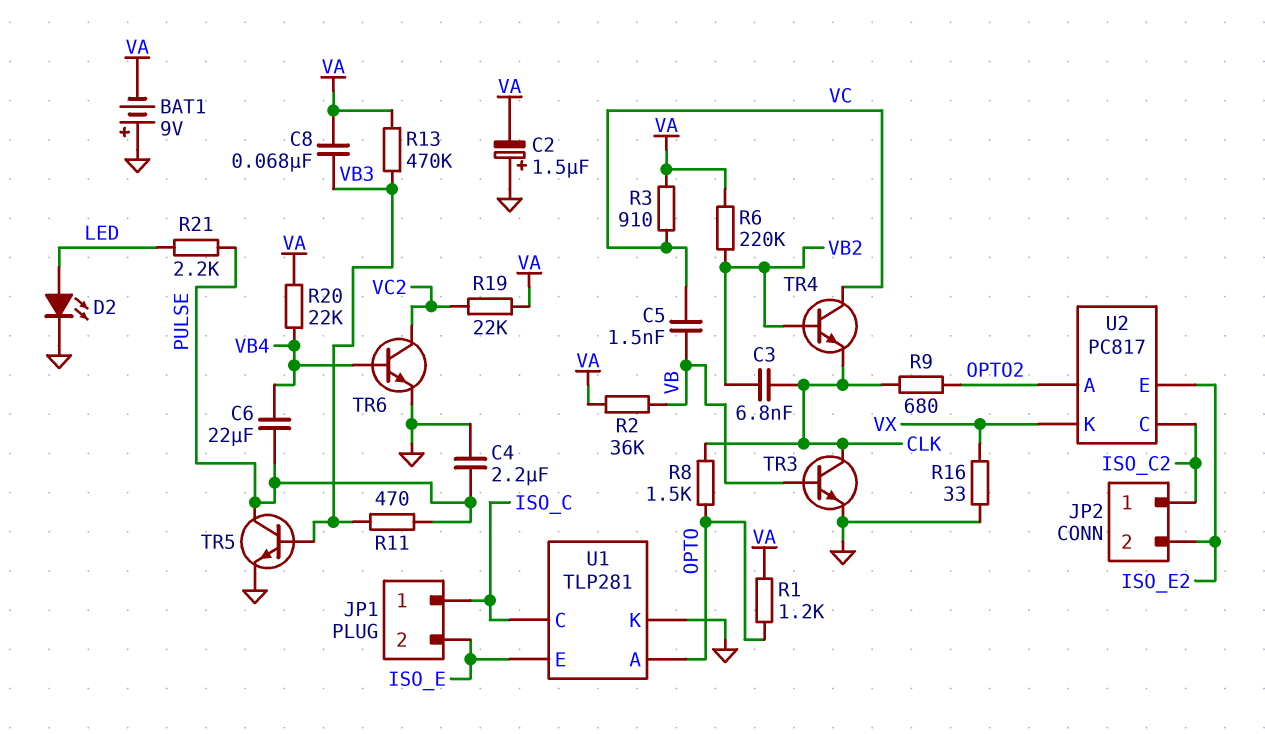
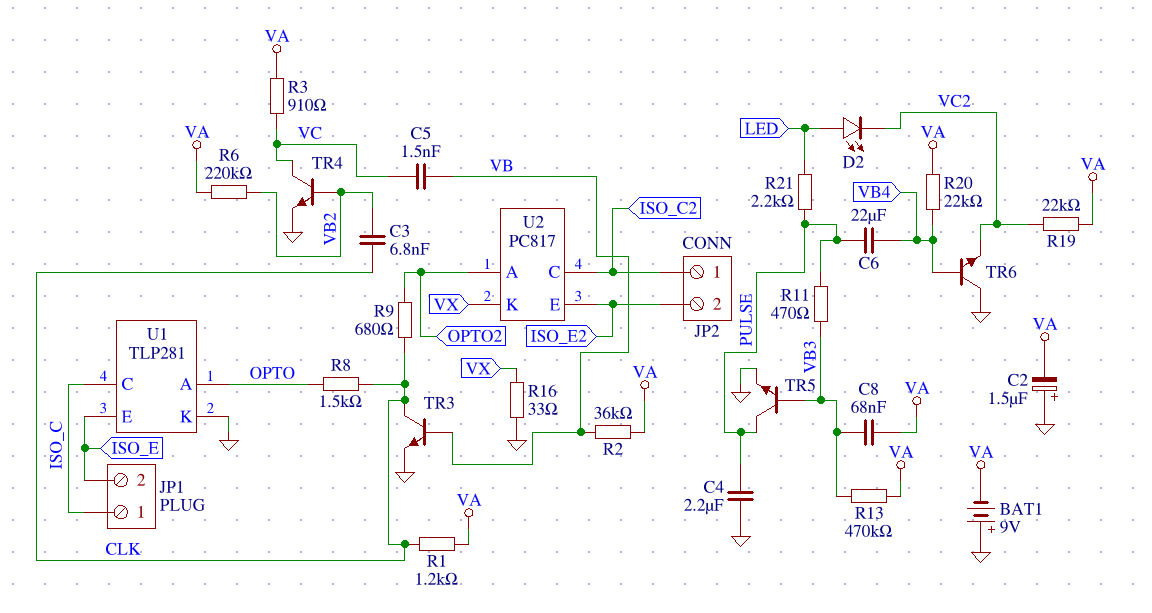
D2: LED (A LED, K GND) -> LED (A LED, K VC2)
R1: 1.2k (OPTO, VA) -> 1.2k (CLK, VA)
TR4: NPN (B VB2, C VC, E CLK) -> NPN (B VB2, C VC, E GND)
TR6: NPN (B VB4, C VC2, E GND) -> NPN (B VB4, C GND, E VC2)

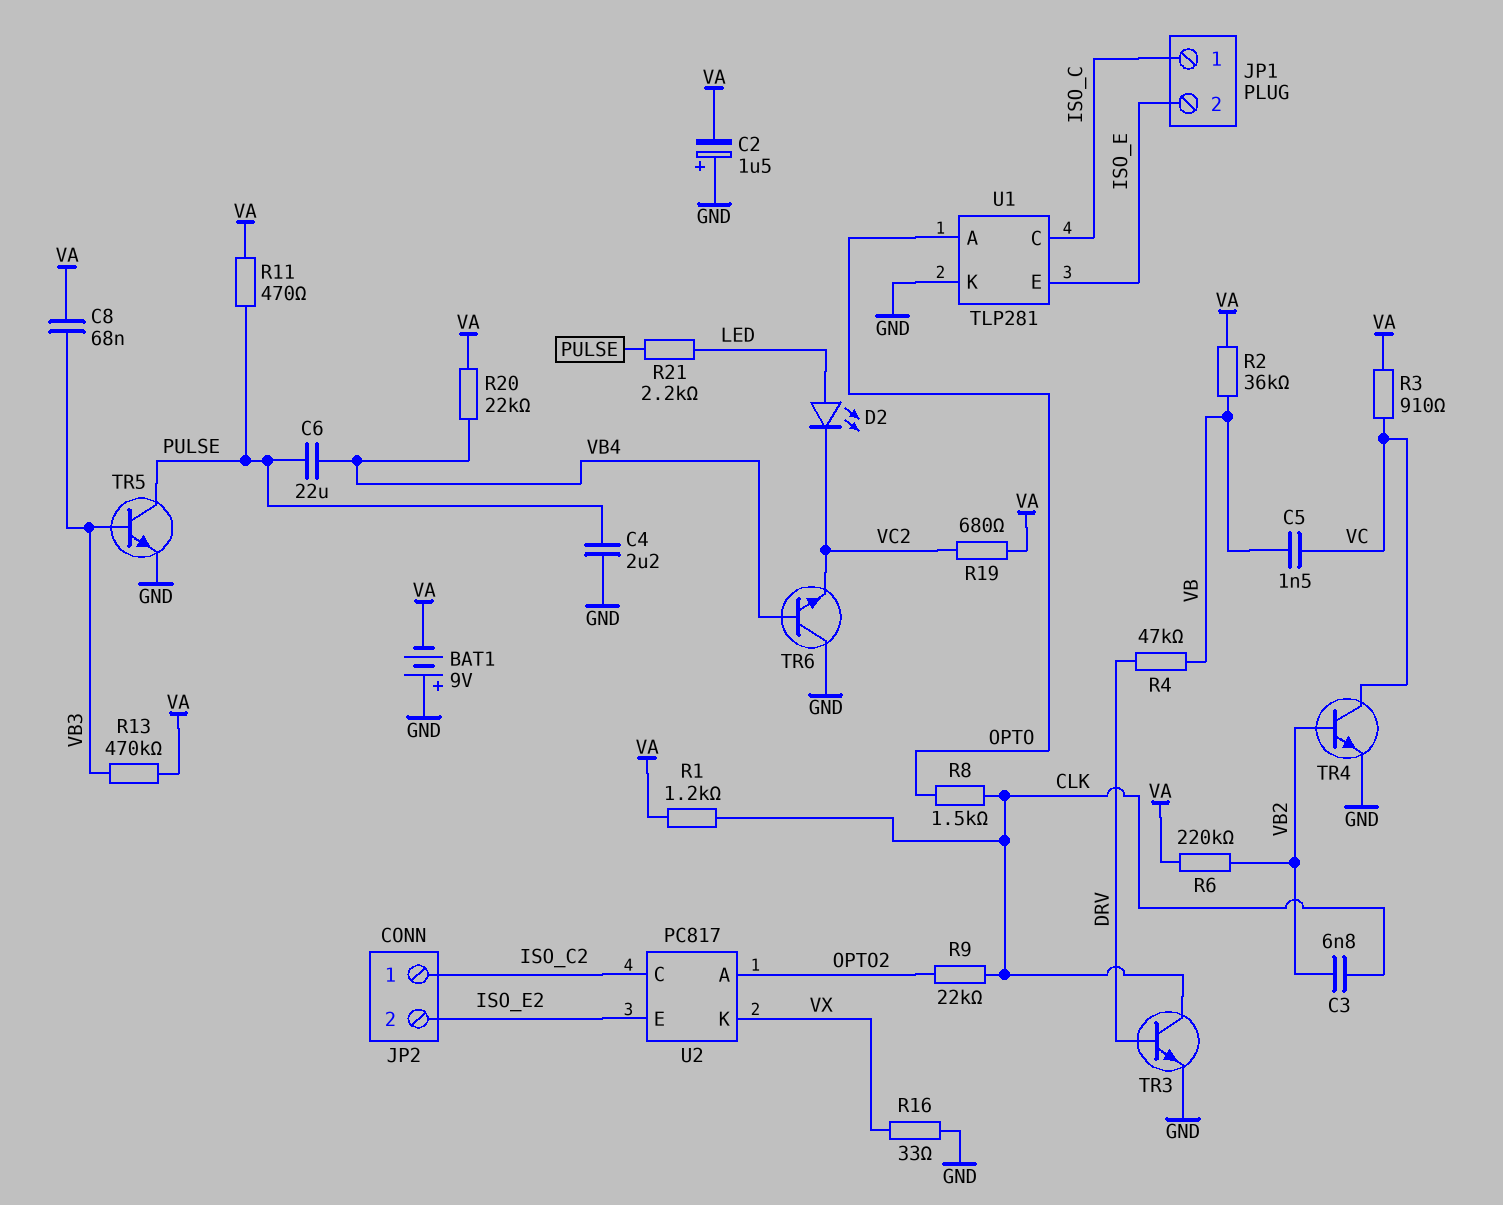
R4: none -> 47k (DRV, VB)
R9: 680 (CLK, OPTO2) -> 22k (CLK, OPTO2)
R11: 470 (PULSE, VB3) -> 470 (PULSE, VA)
R19: 22k (VA, VC2) -> 680 (VA, VC2)
TR3: NPN (B VB, C CLK, E GND) -> NPN (B DRV, C CLK, E GND)

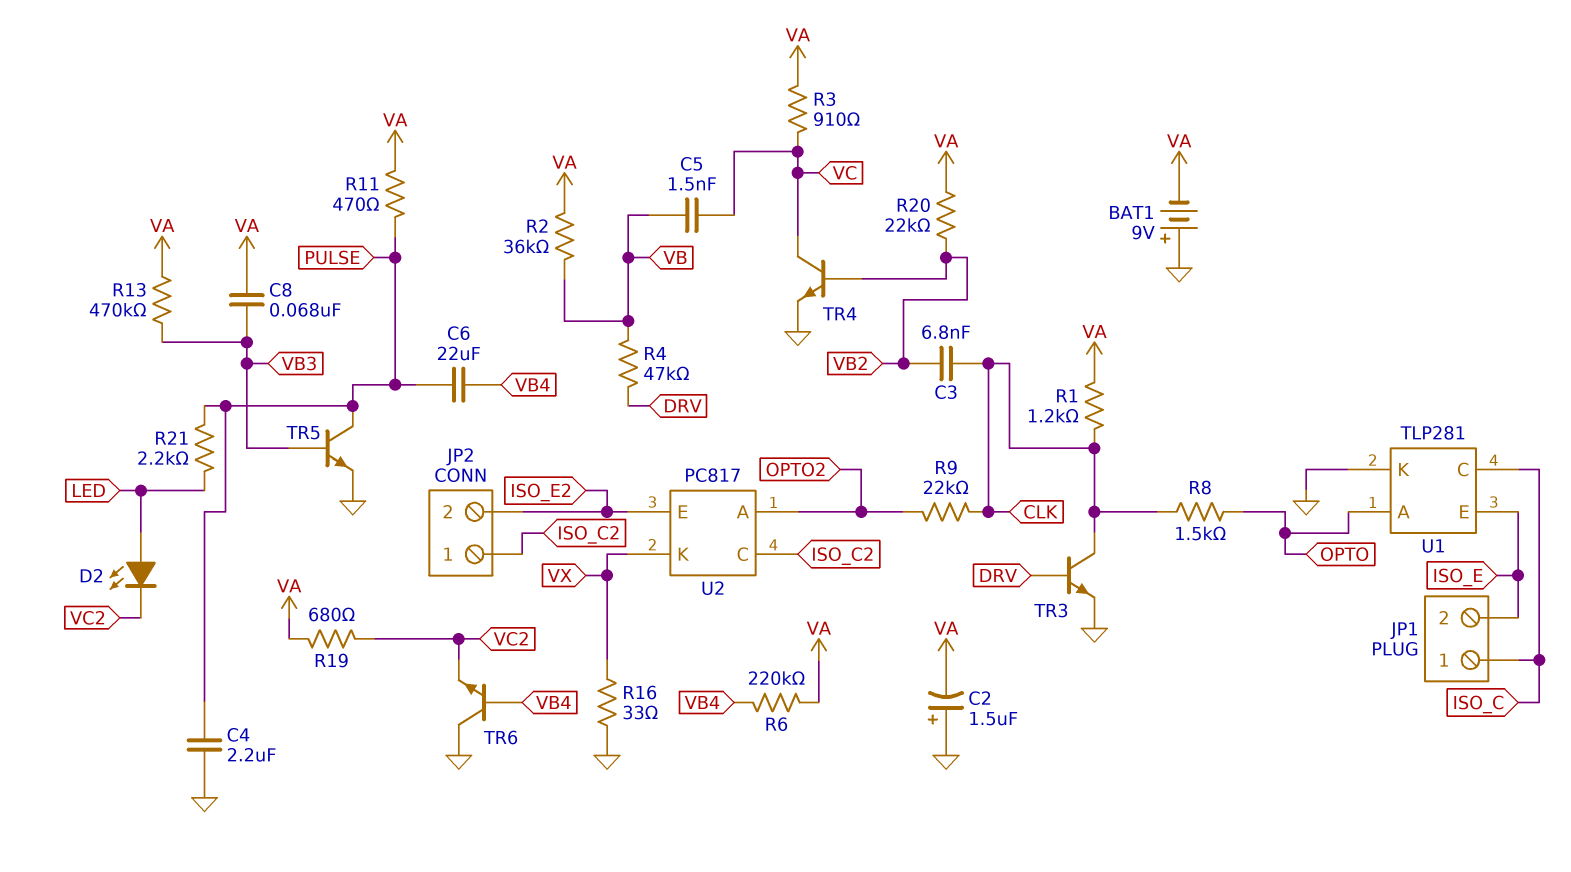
R6: 220k (VA, VB2) -> 220k (VA, VB4)
R20: 22k (VA, VB4) -> 22k (VA, VB2)

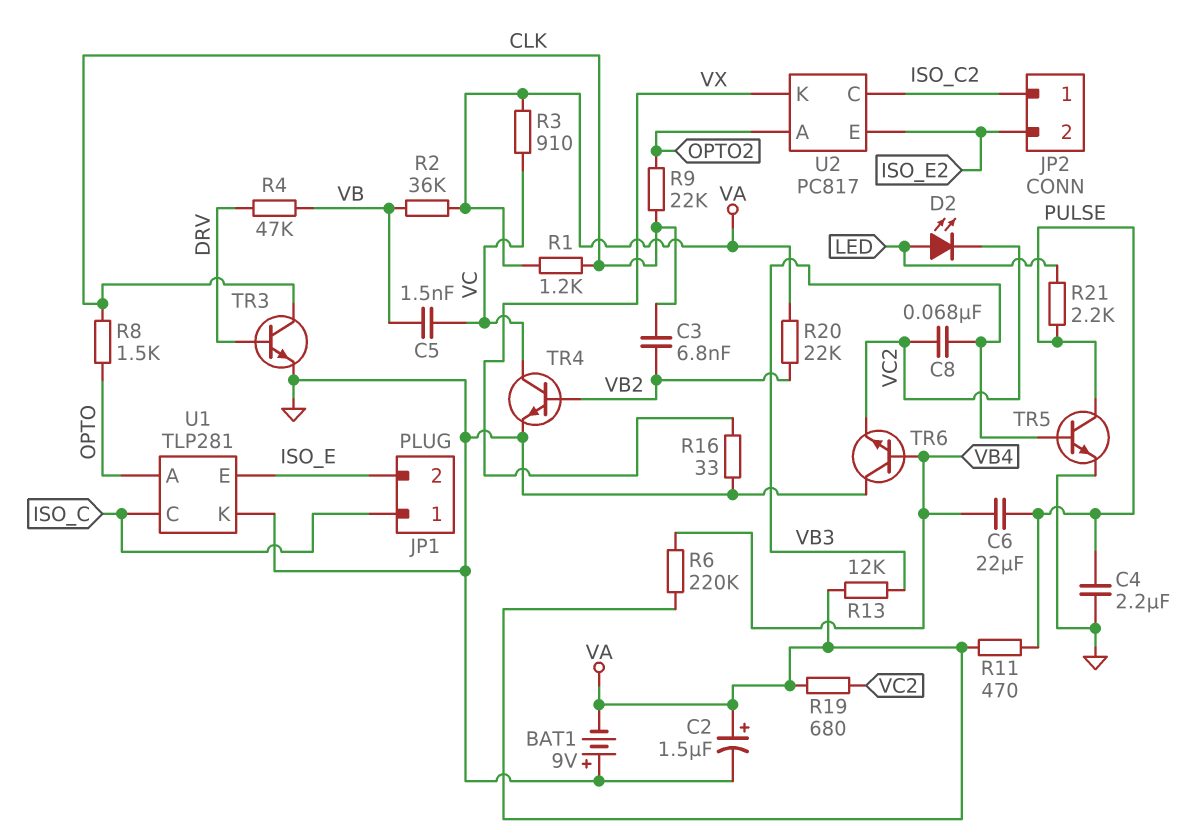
C2: 1.5uF (plus GND, minus VA) -> 1.5uF (plus VA, minus GND)
C8: 68nF (VA, VB3) -> 68nF (VB3, VC2)
R13: 470k (VA, VB3) -> 12k (VA, VB3)

